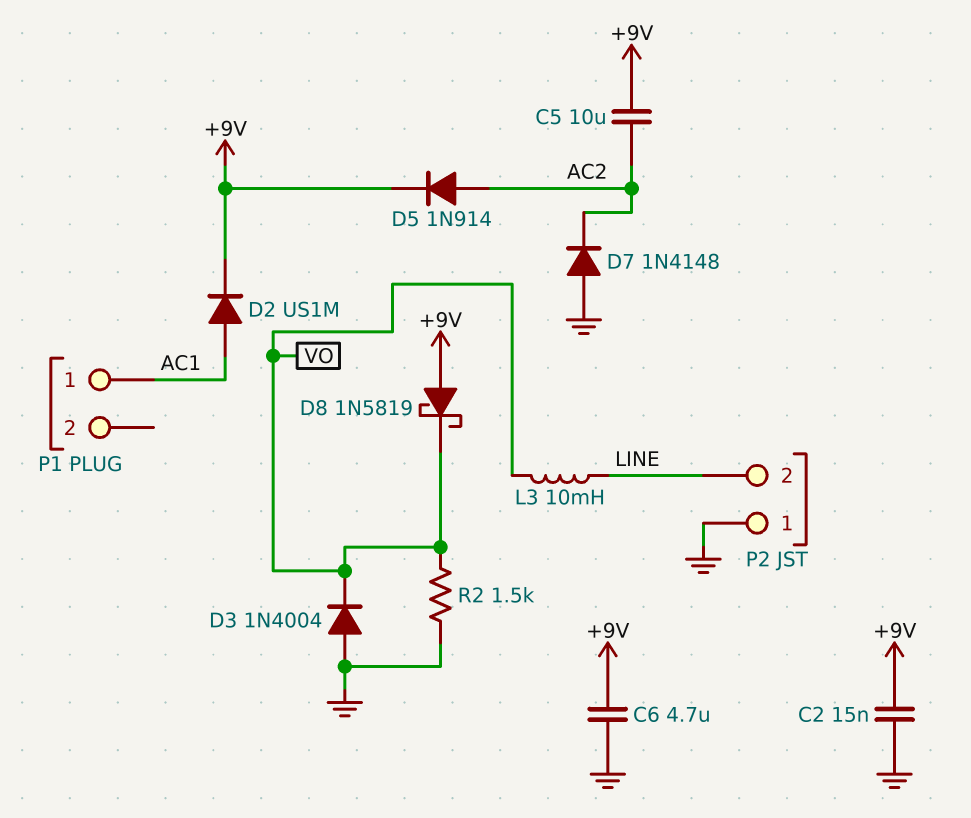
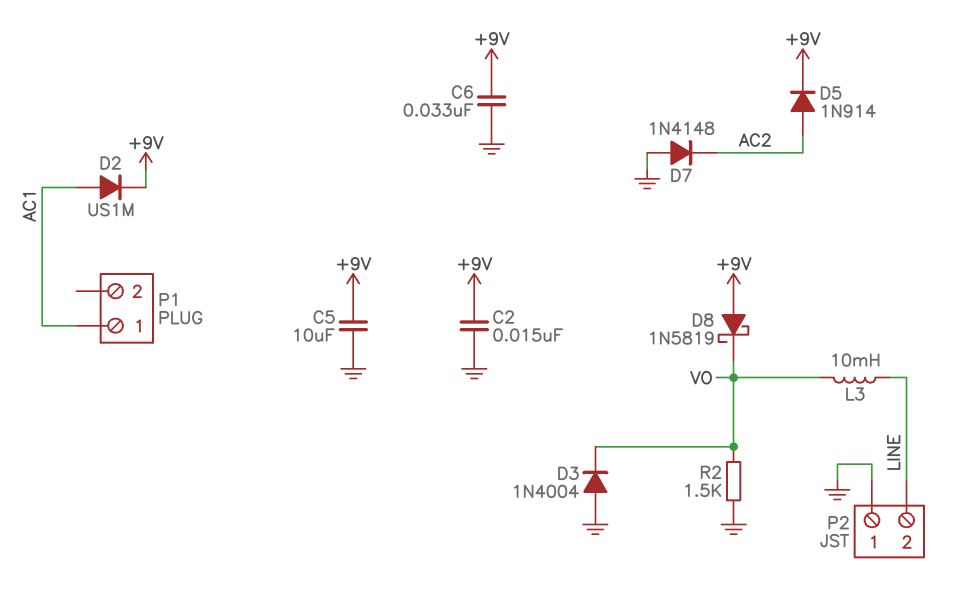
C5: 10uF (+9V, AC2) -> 10uF (+9V, GND)
C6: 4.7uF (+9V, GND) -> 33nF (+9V, GND)

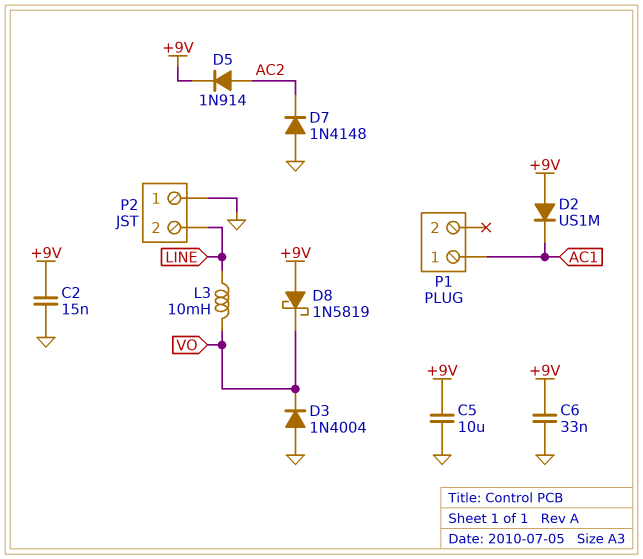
D2: diode US1M (A AC1, K +9V) -> diode US1M (A +9V, K AC1)
R2: 1.5k (GND, VO) -> none

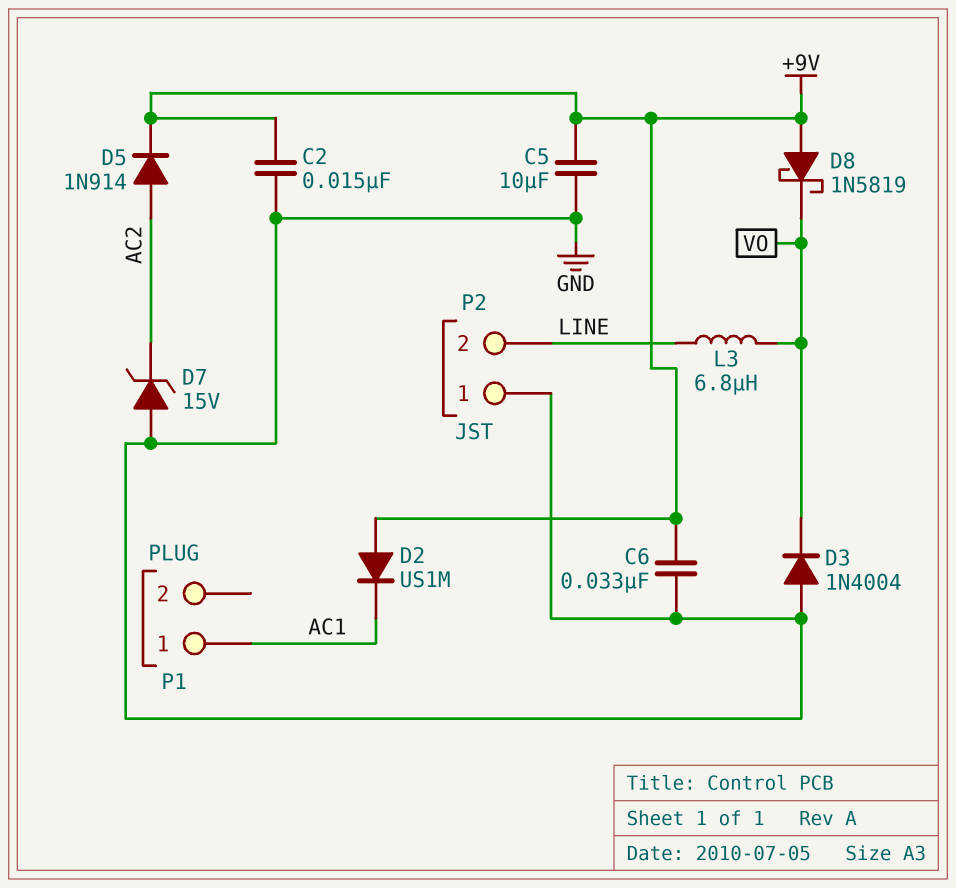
D7: diode 1N4148 (A GND, K AC2) -> zener 15V (A GND, K AC2)
L3: 10mH (LINE, VO) -> 6.8uH (LINE, VO)

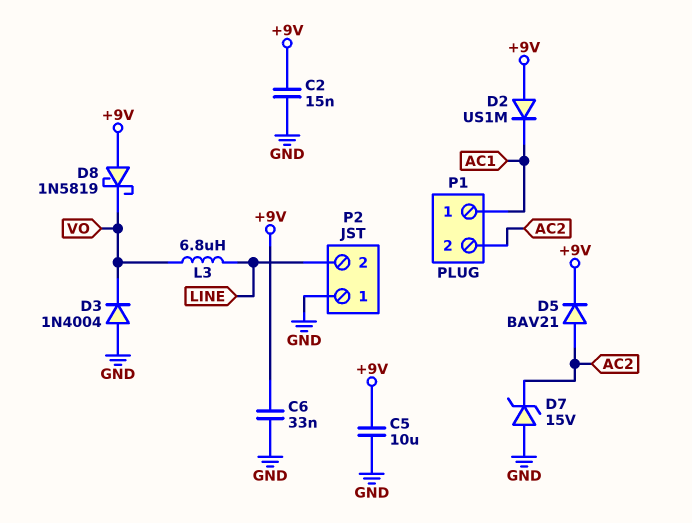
D5: diode 1N914 (A AC2, K +9V) -> diode BAV21 (A AC2, K +9V)
P1 pin 2: none -> AC2

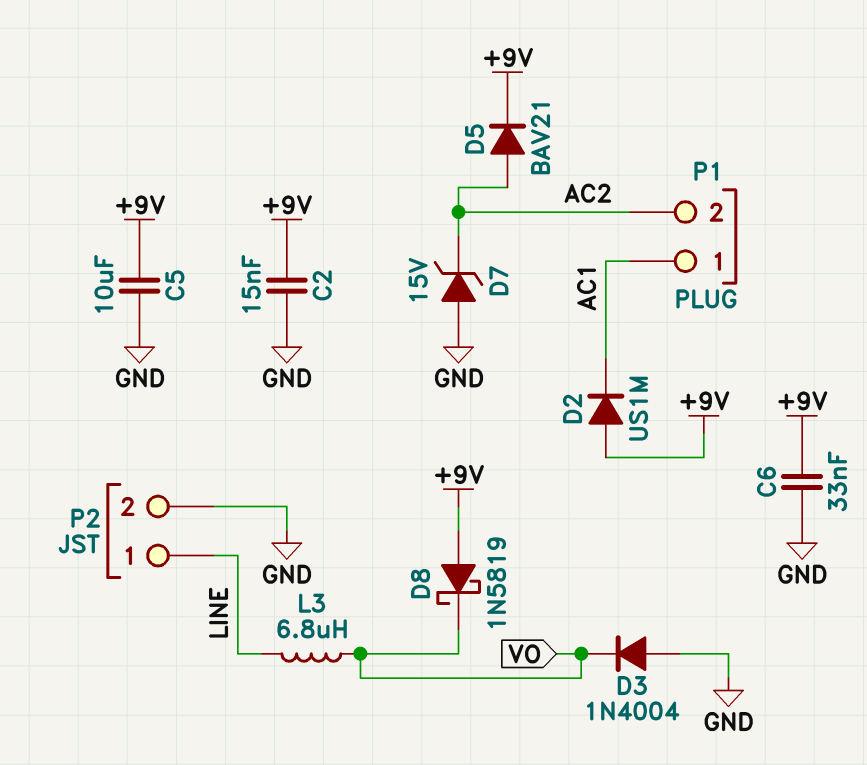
P2 pin 1: GND -> LINE
P2 pin 2: LINE -> GND

